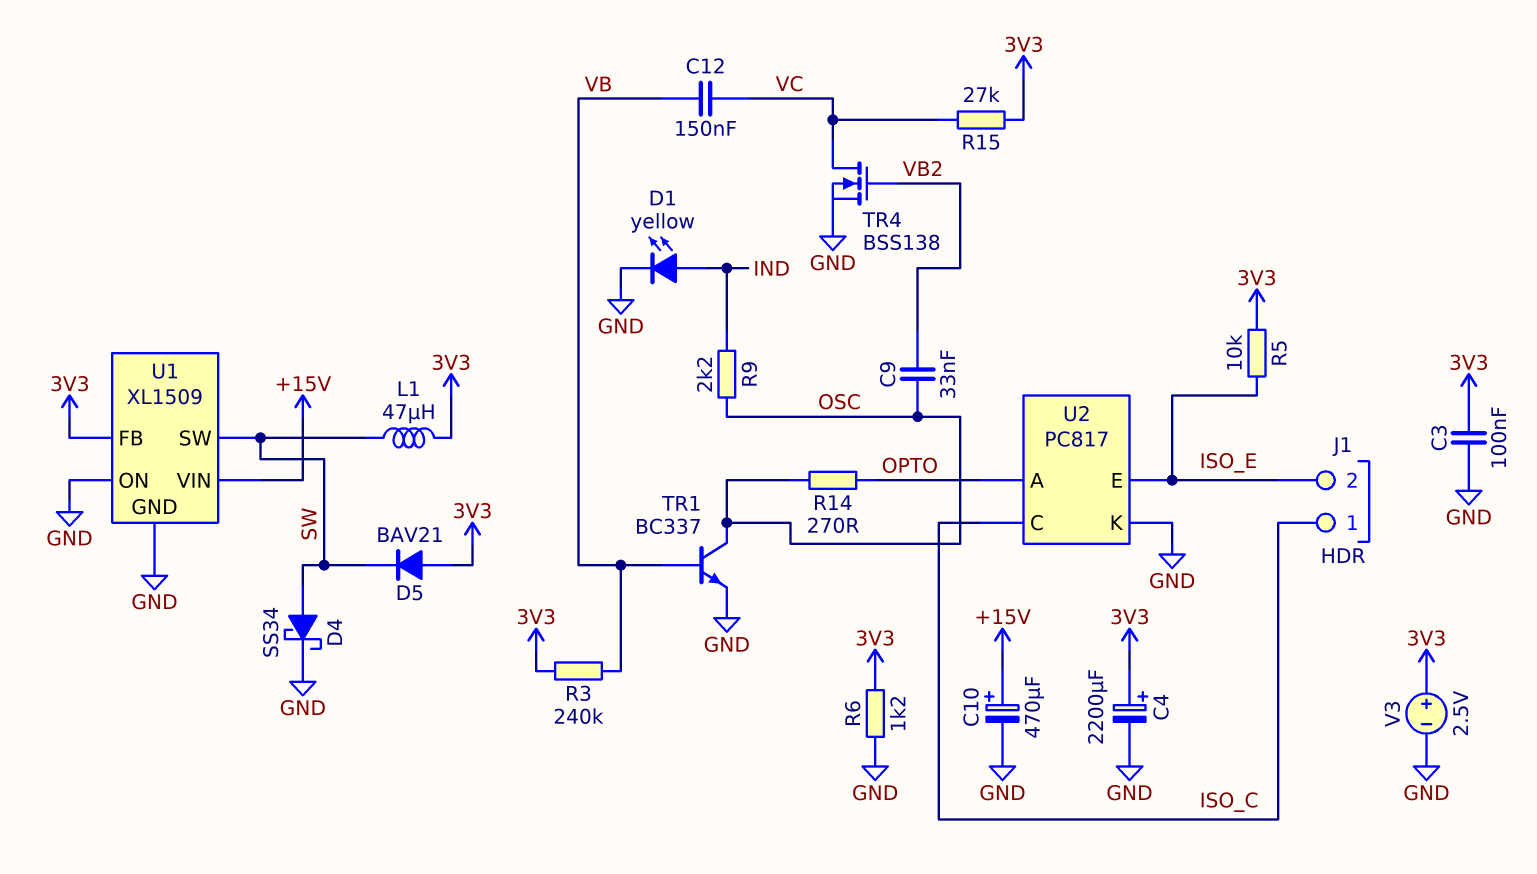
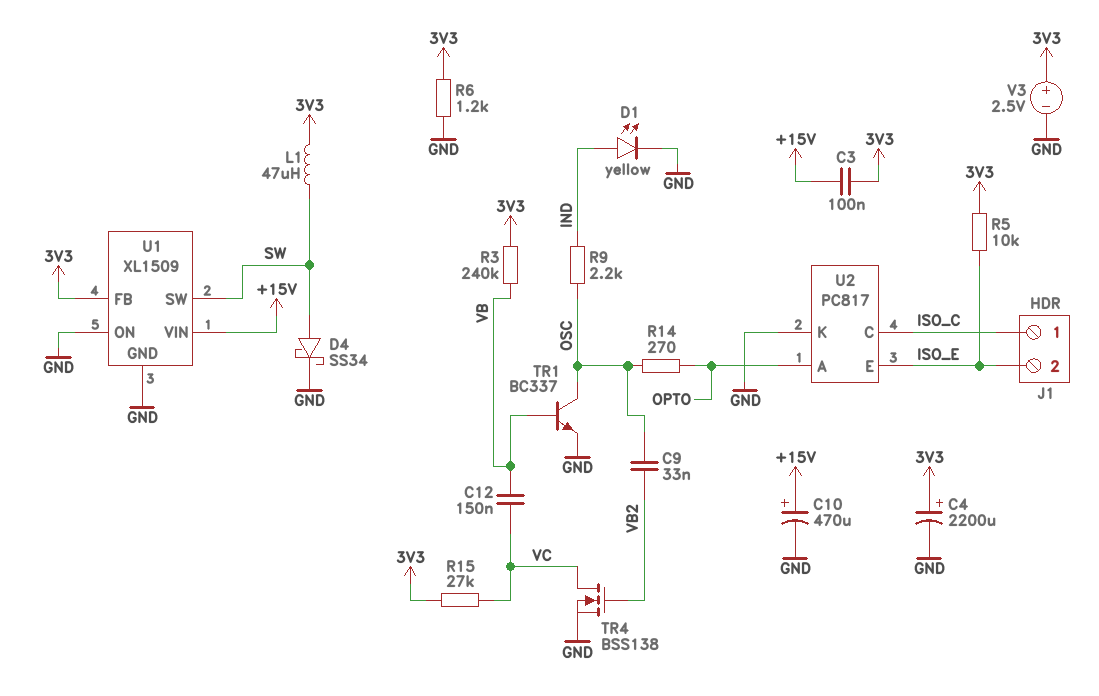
C3: 100nF (3V3, GND) -> 100nF (+15V, 3V3)
D5: diode BAV21 (A 3V3, K SW) -> none

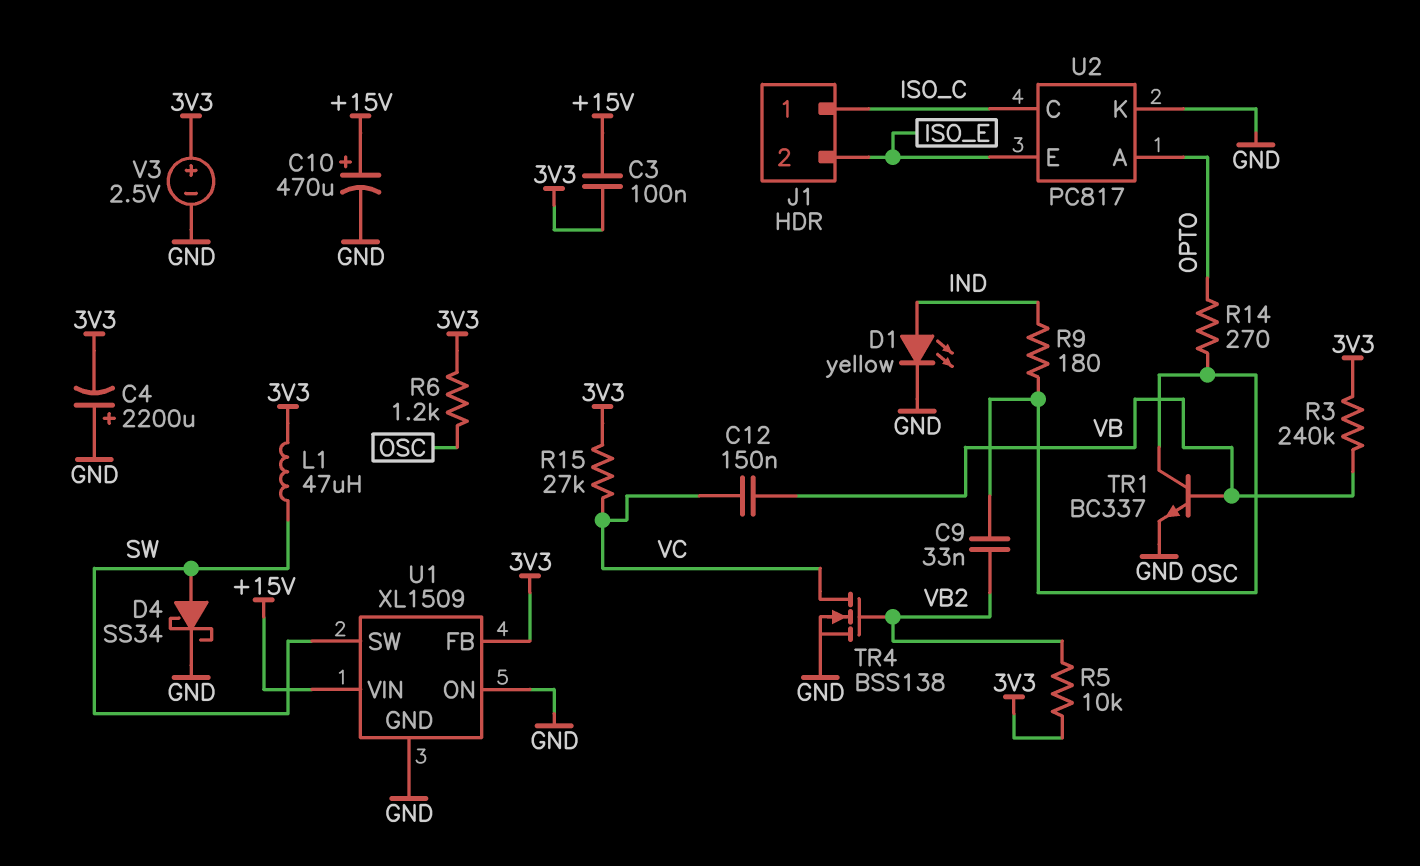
C4: 2200uF (plus 3V3, minus GND) -> 2200uF (plus GND, minus 3V3)
R5: 10k (3V3, ISO_E) -> 10k (3V3, VB2)
R6: 1.2k (3V3, GND) -> 1.2k (3V3, OSC)
R9: 2.2k (IND, OSC) -> 180 (IND, OSC)

